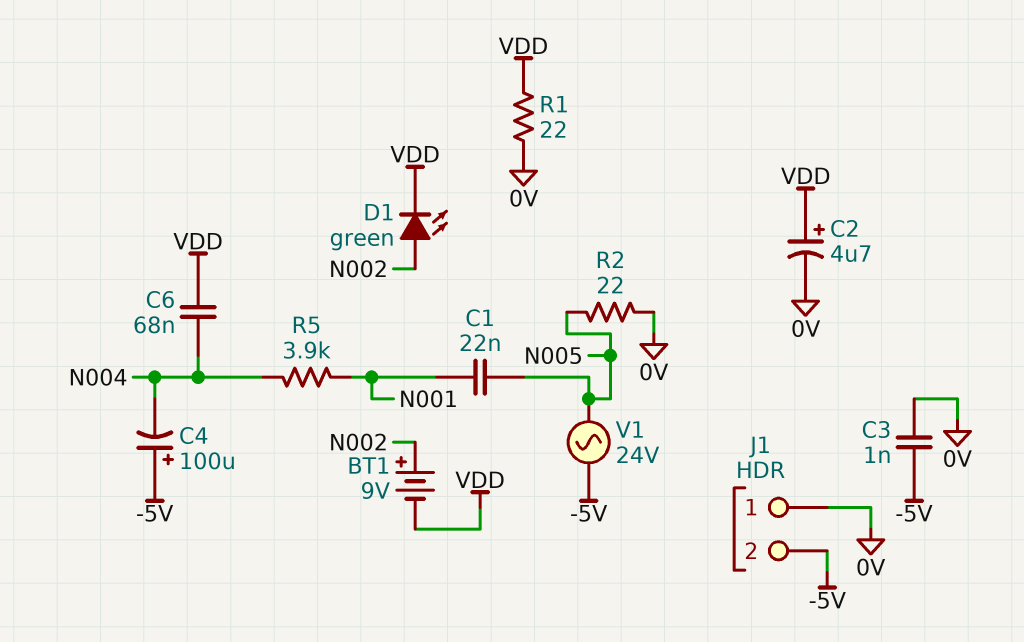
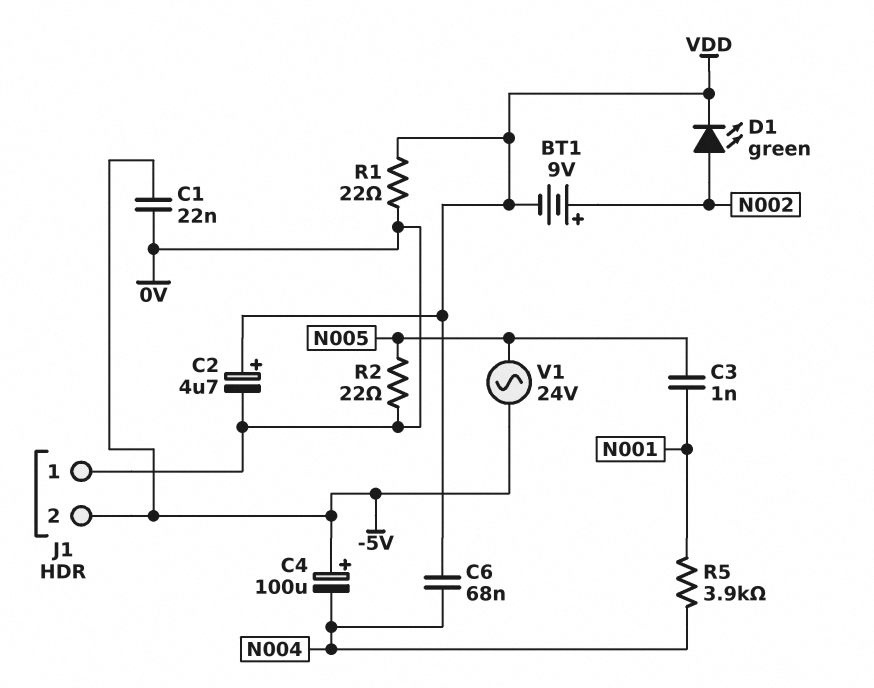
C1: 22nF (N001, N005) -> 22nF (-5V, 0V)
C3: 1nF (-5V, 0V) -> 1nF (N001, N005)

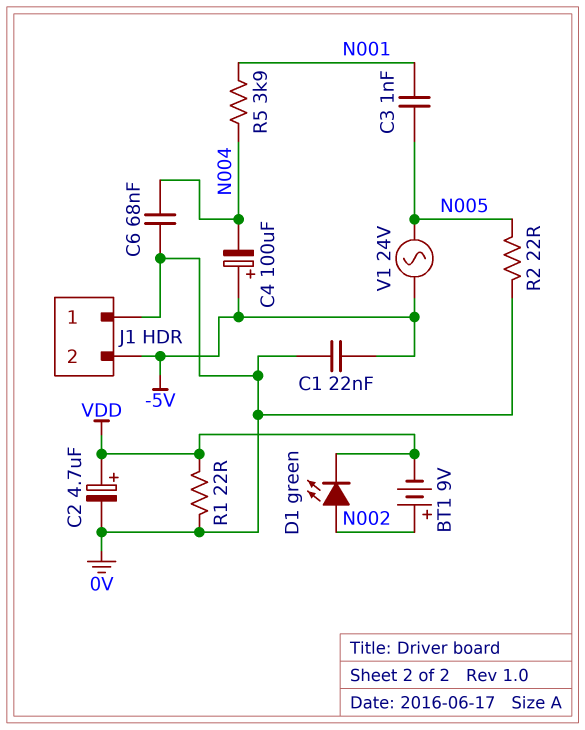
C6: 68nF (N004, VDD) -> 68nF (0V, N004)

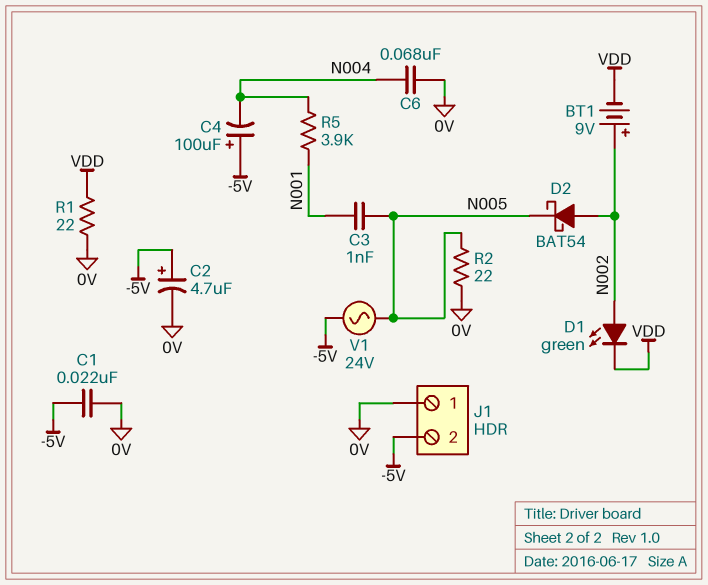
C2: 4.7uF (plus VDD, minus 0V) -> 4.7uF (plus -5V, minus 0V)
D2: none -> schottky BAT54 (A N002, K N005)

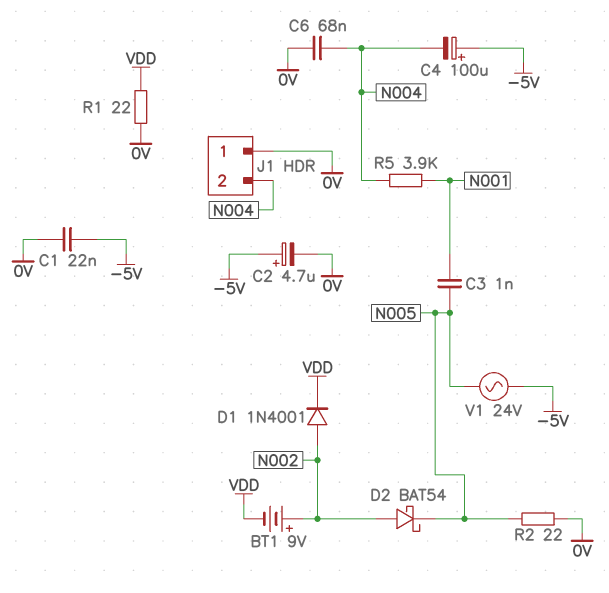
D1: LED green (A N002, K VDD) -> diode 1N4001 (A N002, K VDD)
J1 pin 2: -5V -> N004

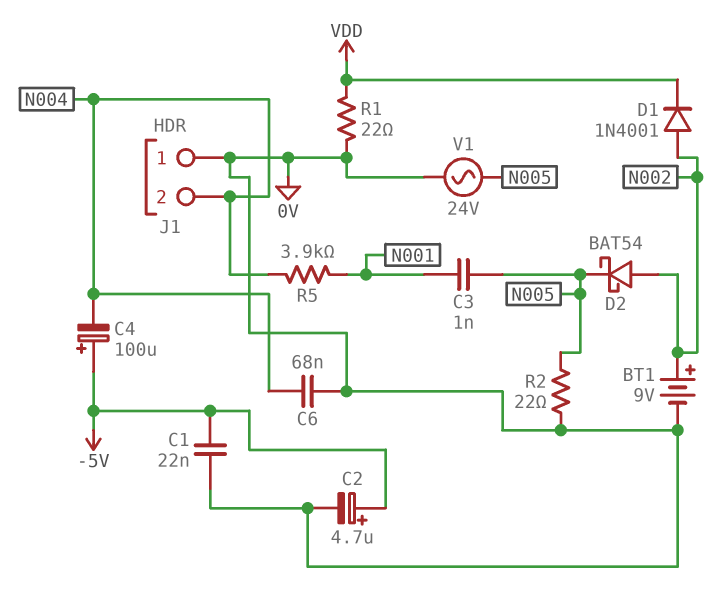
BT1: 9V (plus N002, minus VDD) -> 9V (plus N002, minus 0V)
V1: AC 24V (-5V, N005) -> AC 24V (0V, N005)

